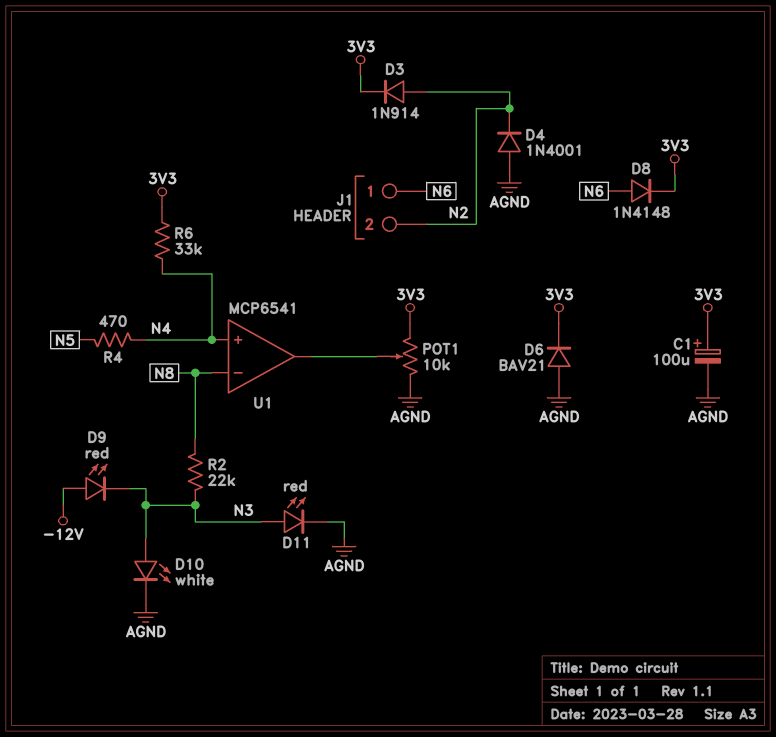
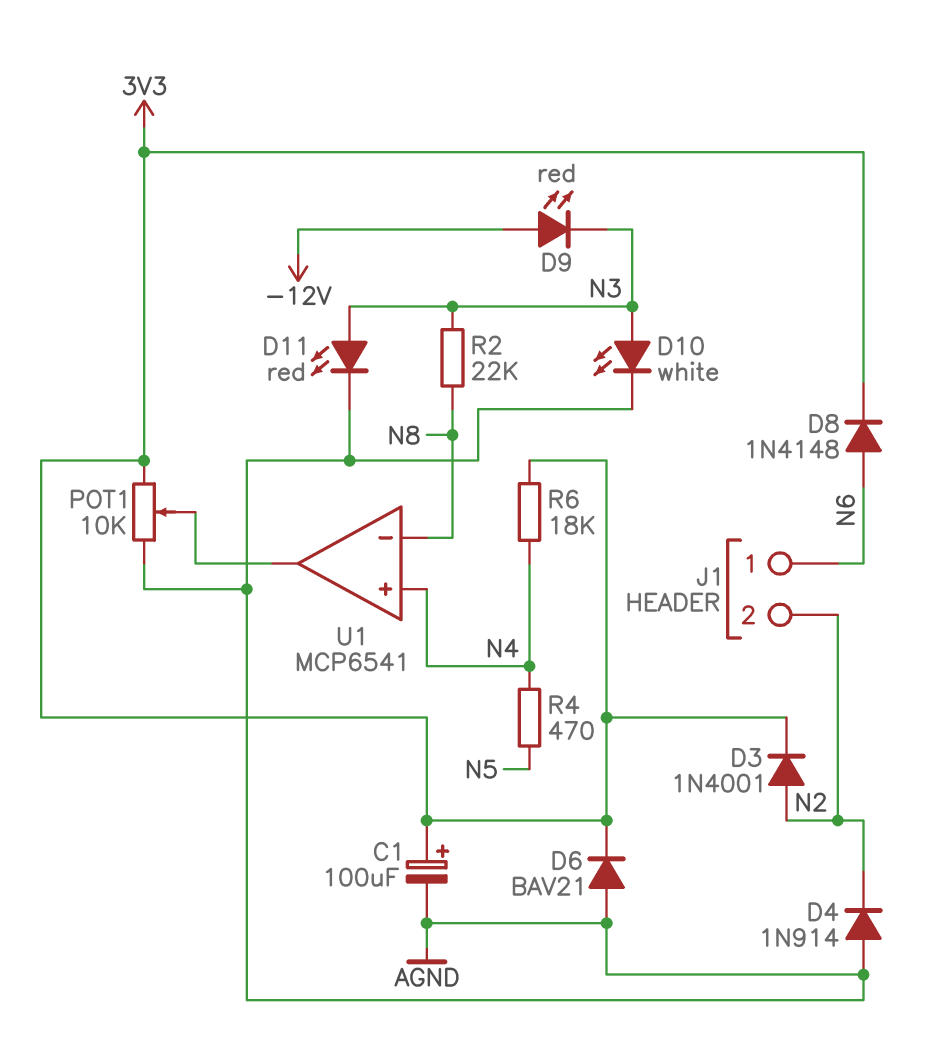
D3: diode 1N914 (A N2, K 3V3) -> diode 1N4001 (A N2, K 3V3)
D4: diode 1N4001 (A AGND, K N2) -> diode 1N914 (A AGND, K N2)
R6: 33k (3V3, N4) -> 18k (3V3, N4)

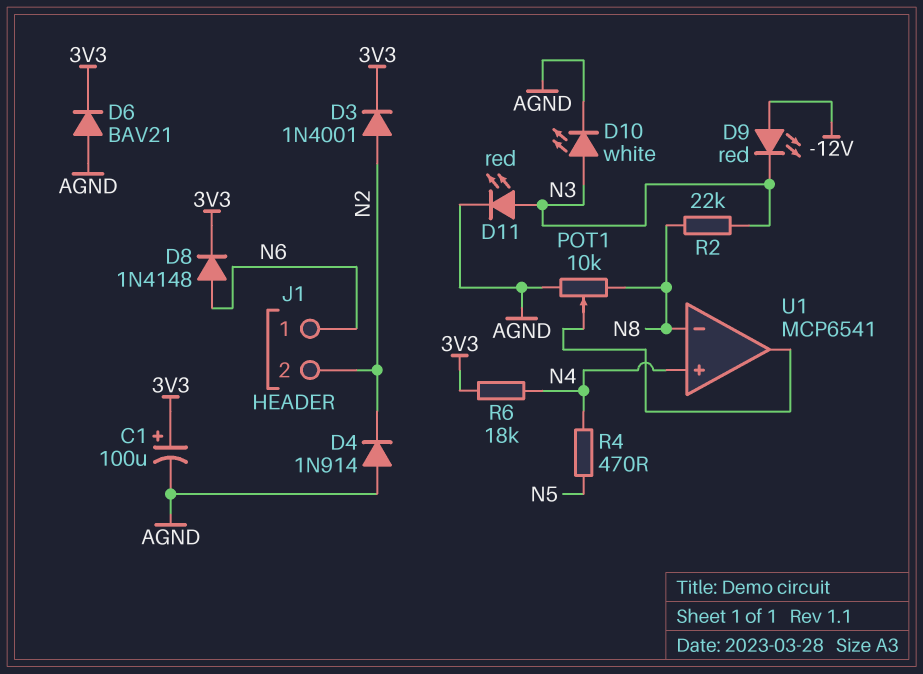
POT1: 10k (3V3, AGND, wiper U1/out) -> 10k (AGND, N8, wiper U1/out)

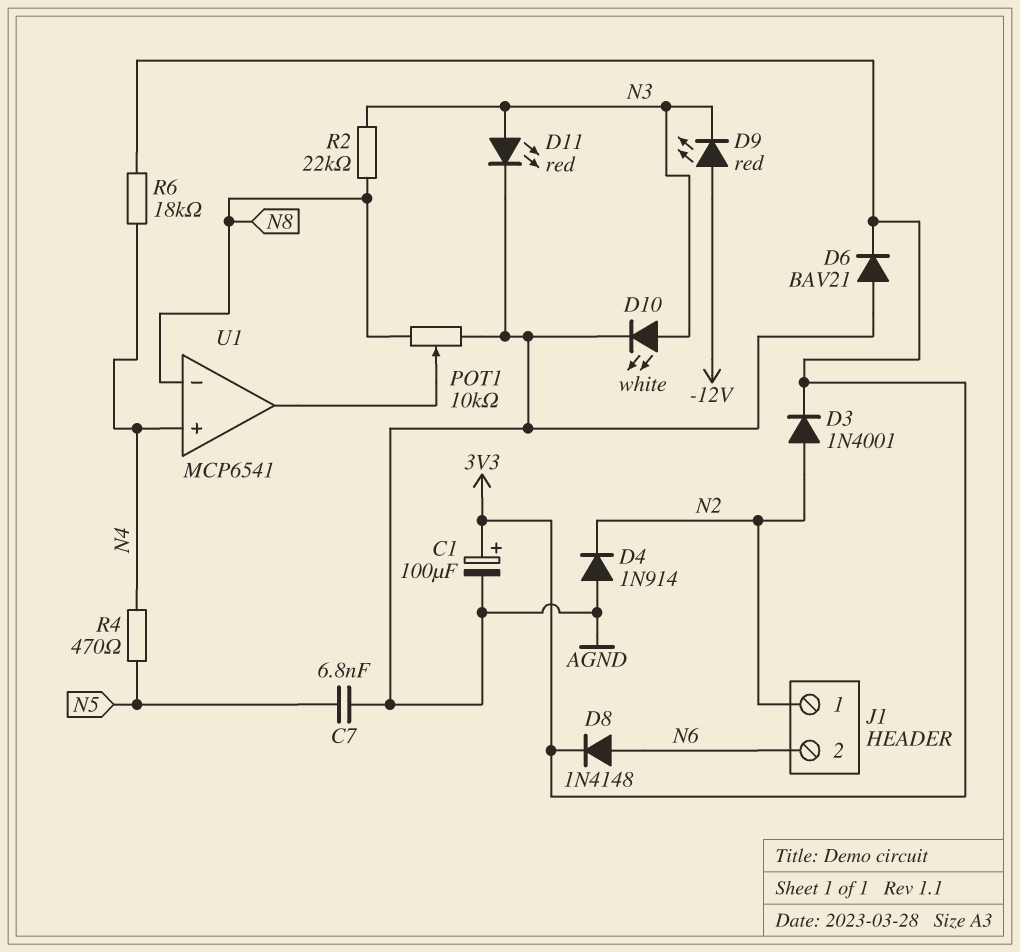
C7: none -> 6.8nF (AGND, N5)
J1 pin 1: N6 -> N2
J1 pin 2: N2 -> N6

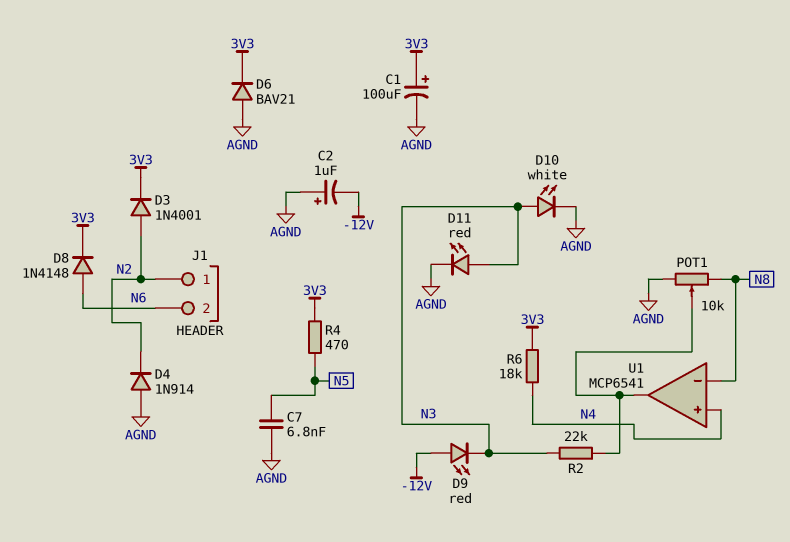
C2: none -> 1uF (plus AGND, minus -12V)
R2: 22k (N3, N8) -> 22k (N3, U1/out)
R4: 470 (N4, N5) -> 470 (3V3, N5)

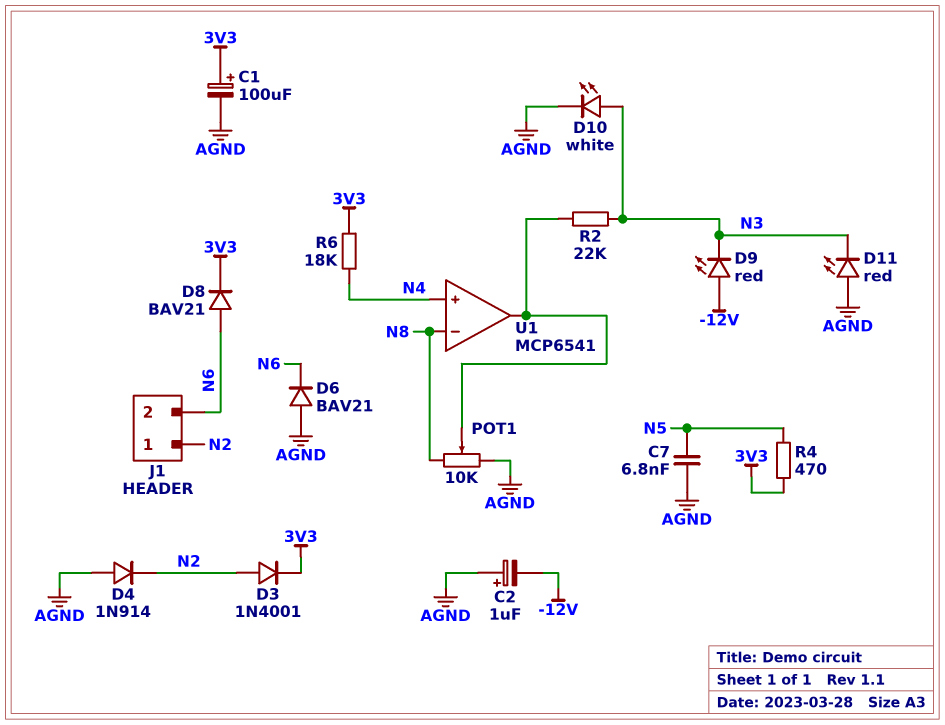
D6: diode BAV21 (A AGND, K 3V3) -> diode BAV21 (A AGND, K N6)
D8: diode 1N4148 (A N6, K 3V3) -> diode BAV21 (A N6, K 3V3)
D11: LED red (A N3, K AGND) -> LED red (A AGND, K N3)

